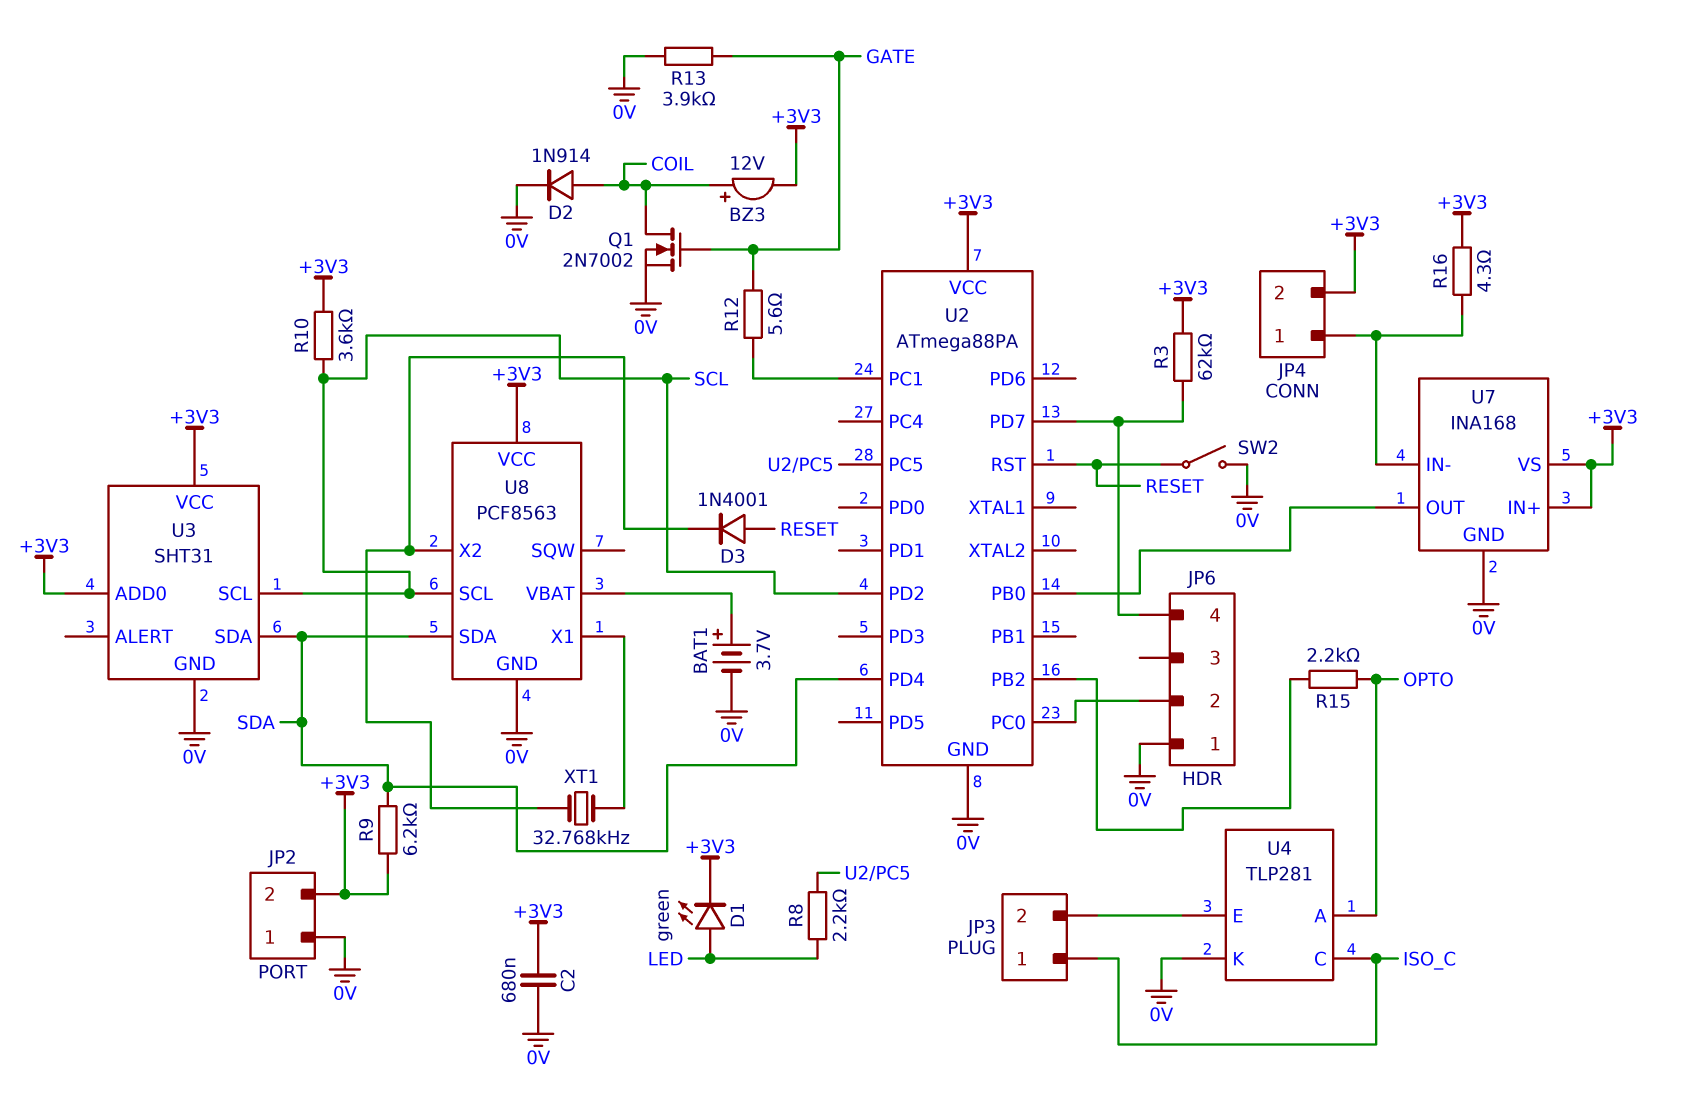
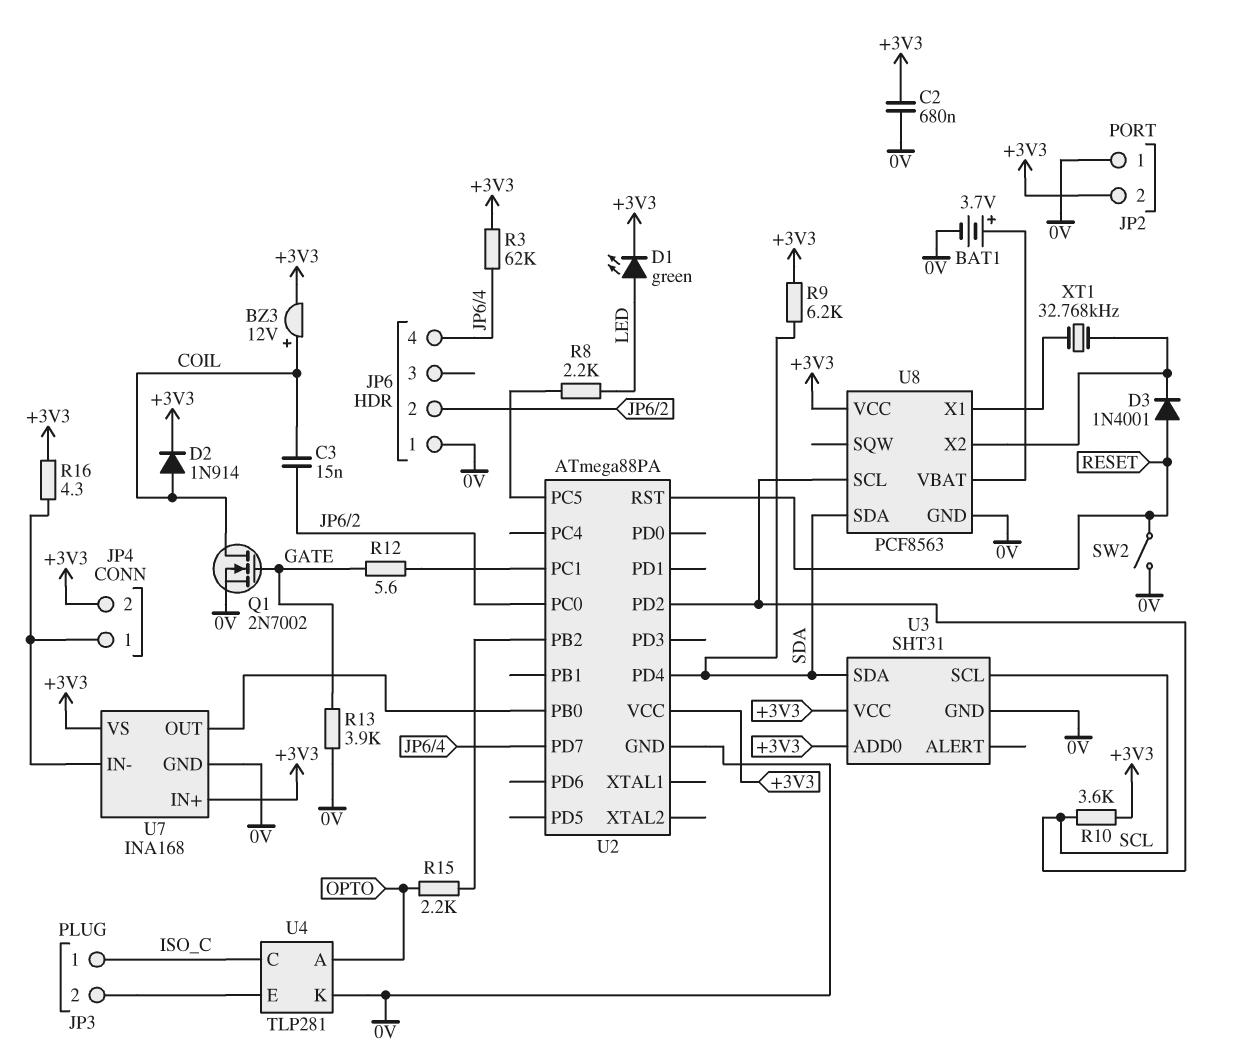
C3: none -> 15nF (COIL, JP6/2)
D2: diode 1N914 (A COIL, K 0V) -> diode 1N914 (A COIL, K +3V3)

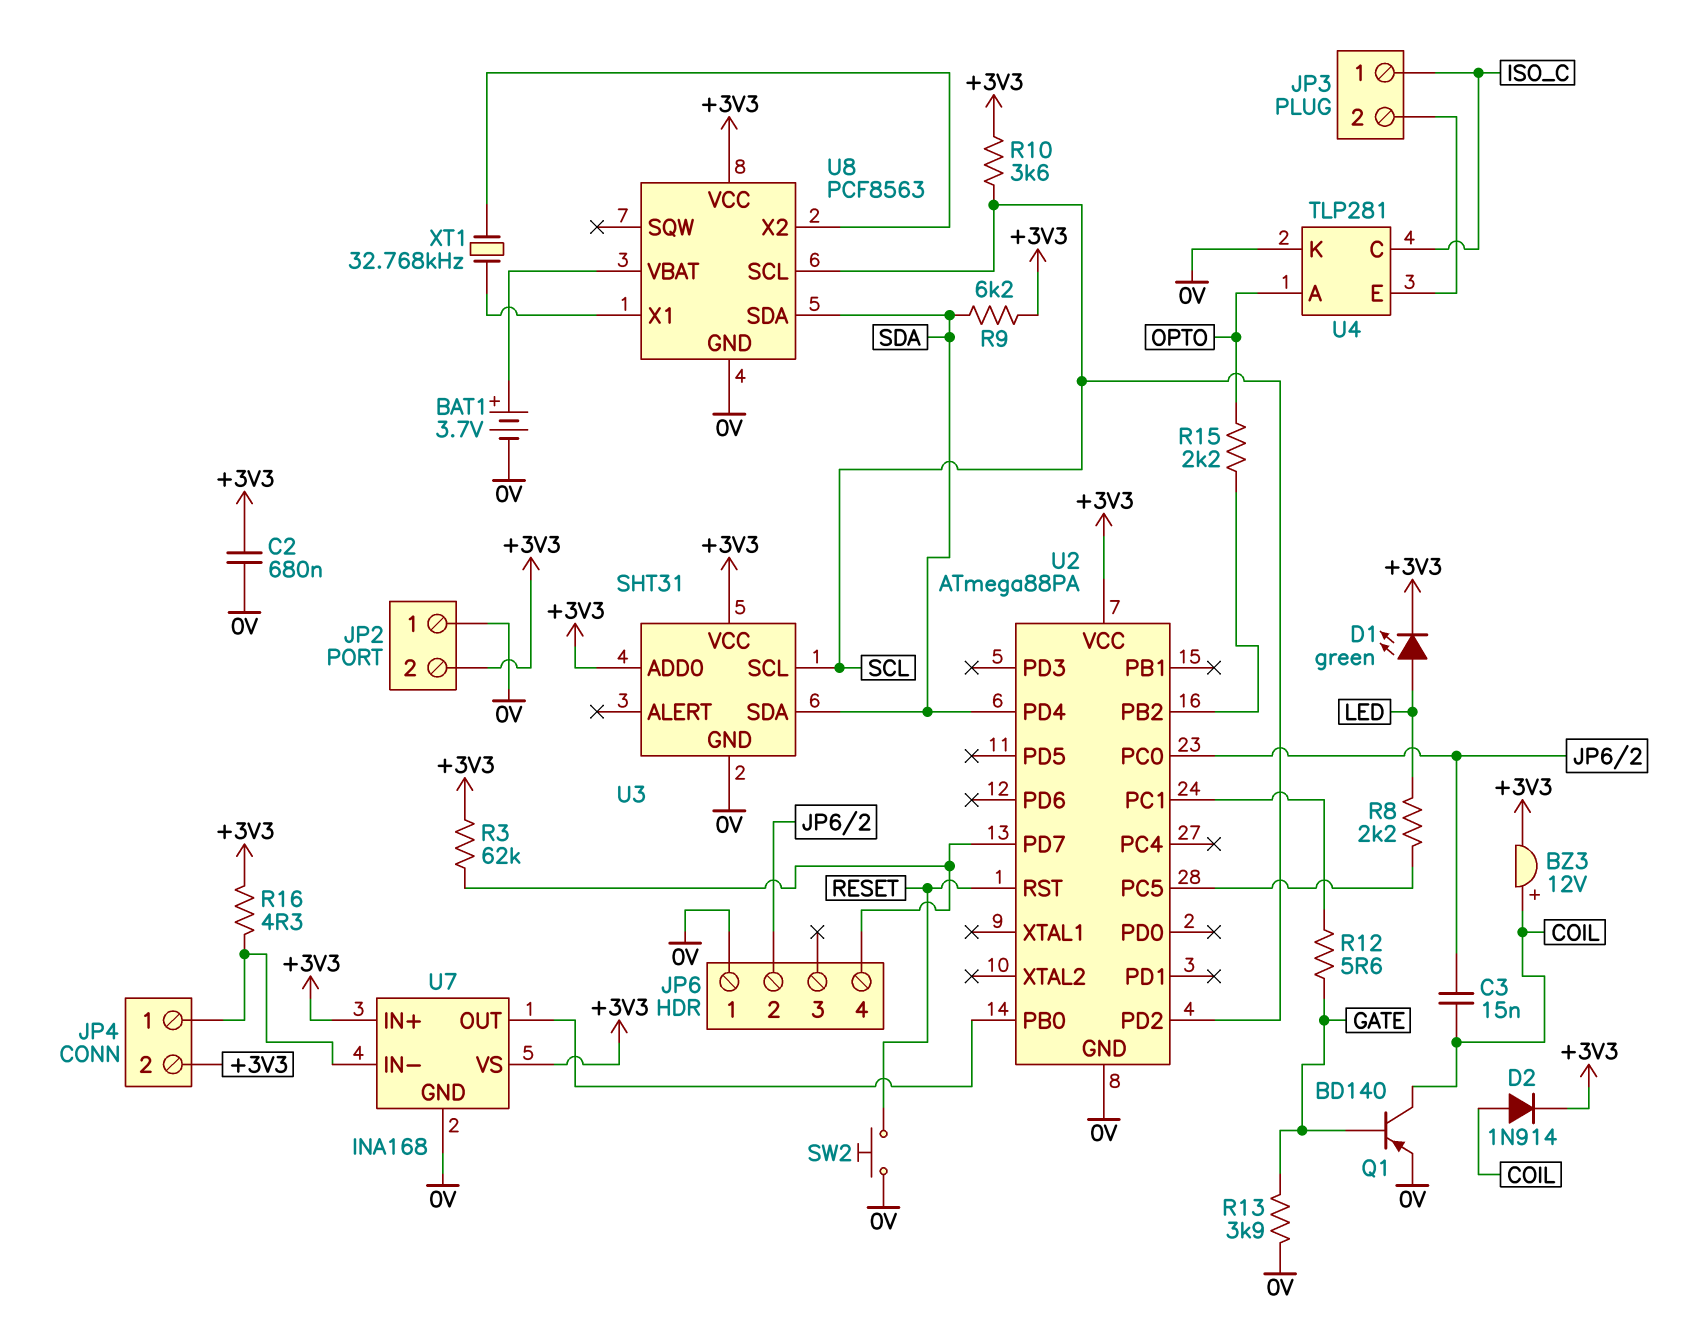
D3: diode 1N4001 (A RESET, K U8/X2) -> none
Q1: NMOS 2N7002 (G GATE, D COIL, S 0V) -> PNP BD140 (B GATE, C COIL, E 0V)
SW2: switch (0V, RESET) -> button (0V, RESET)

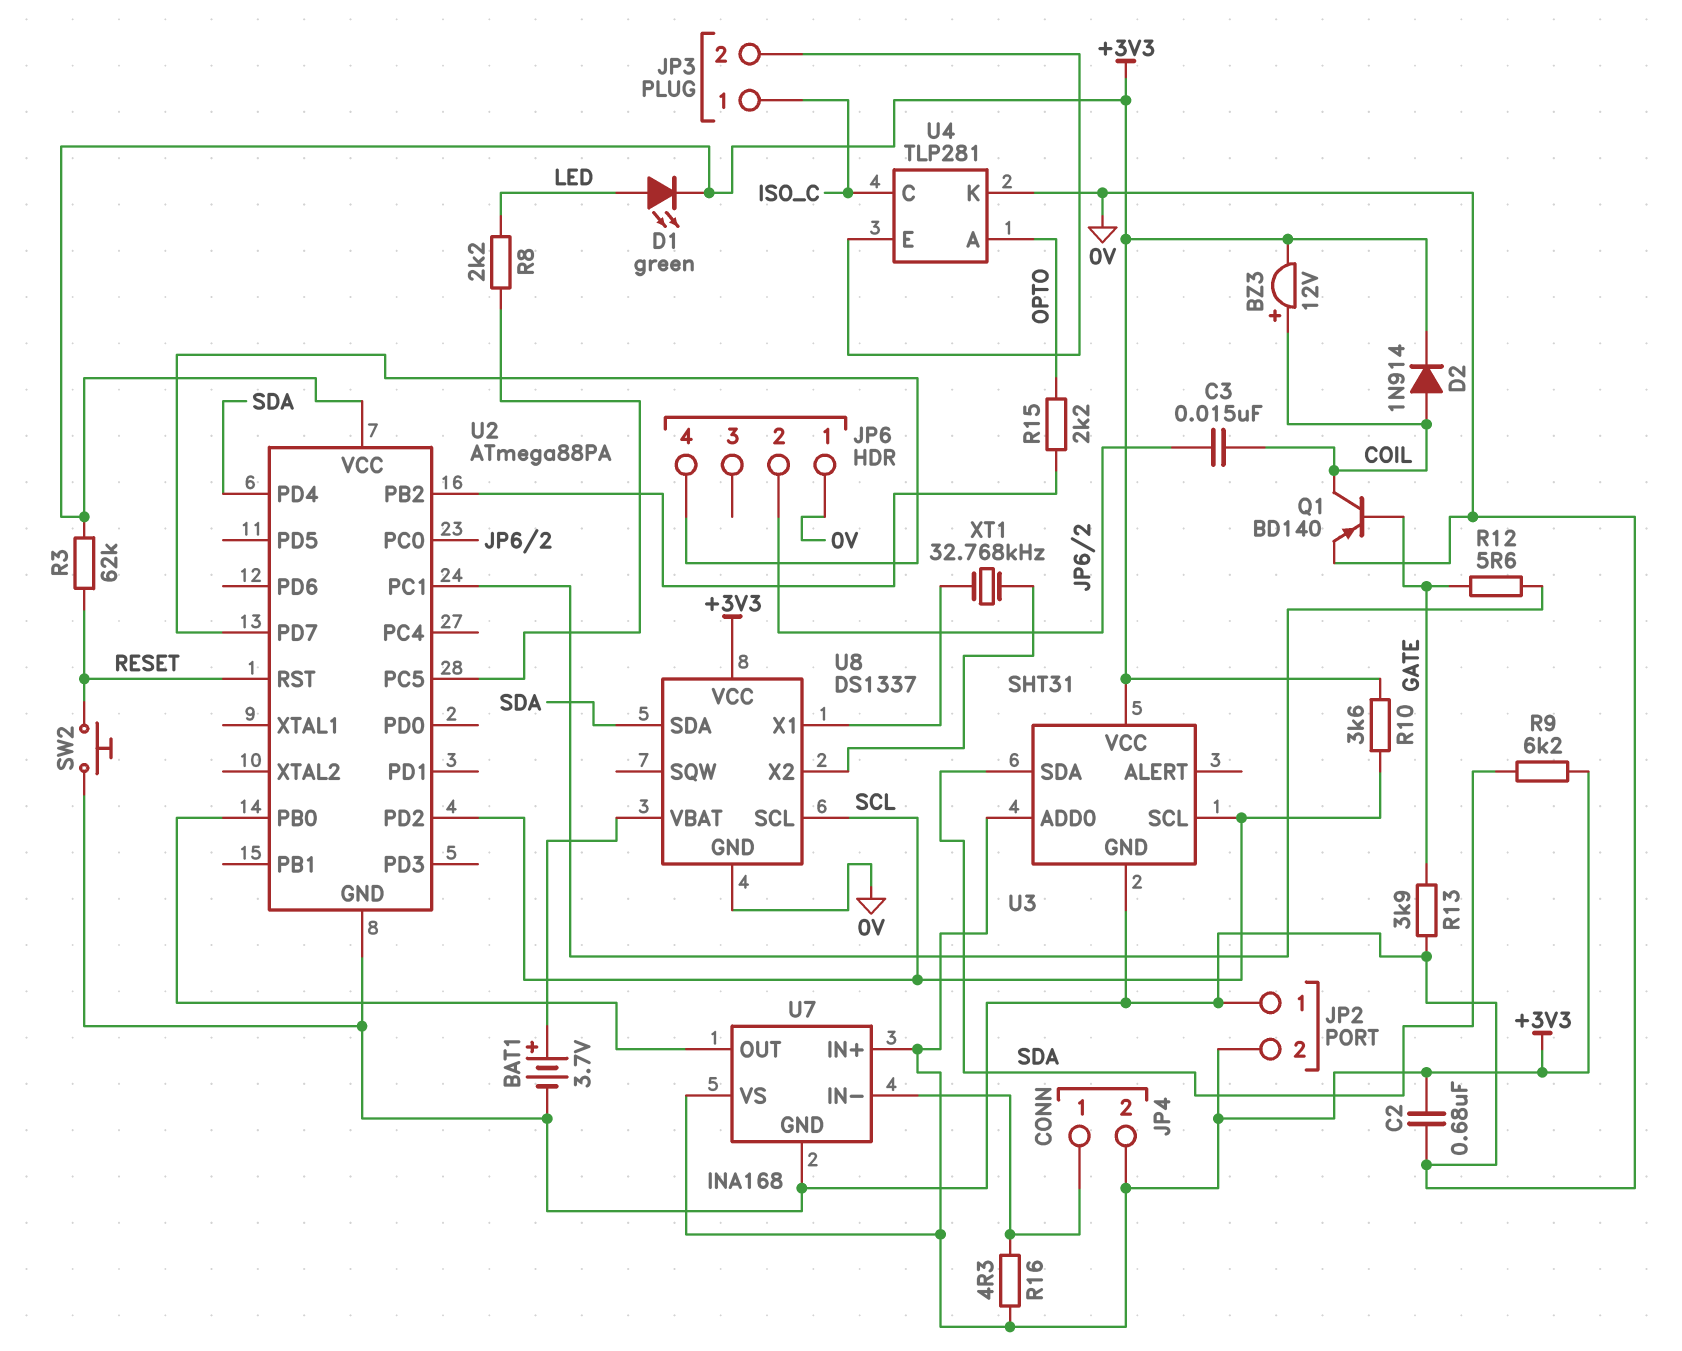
R3: 62k (+3V3, JP6/4) -> 62k (+3V3, RESET)
U8: PCF8563 -> DS1337

